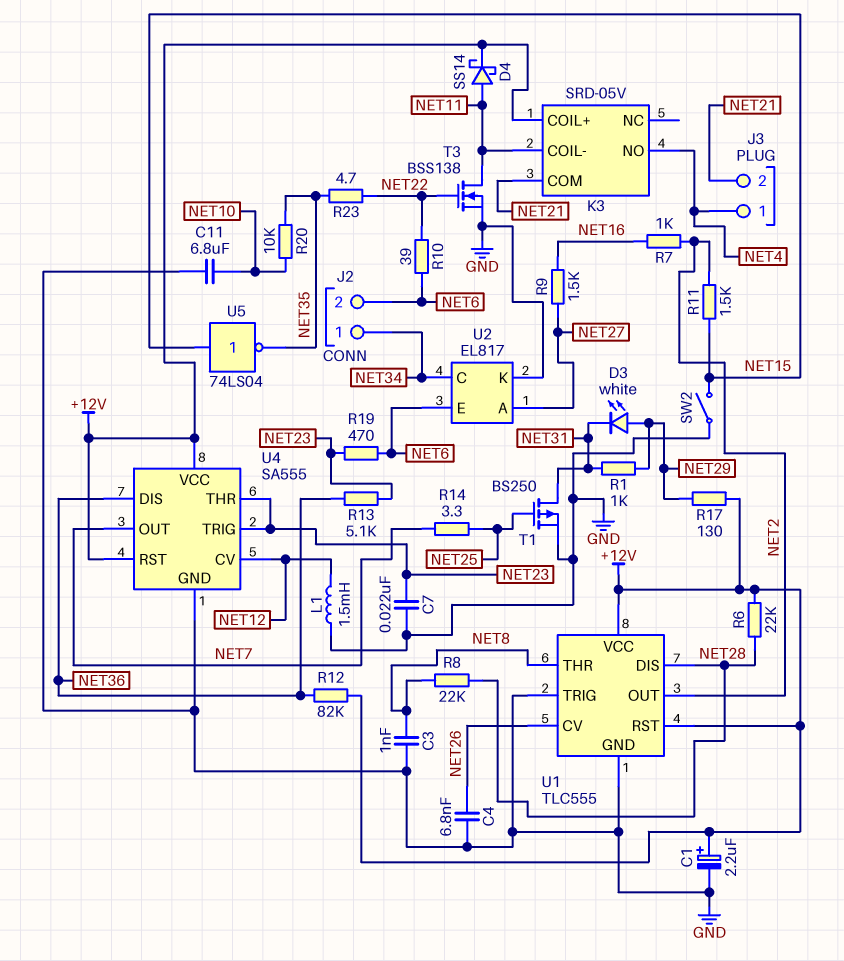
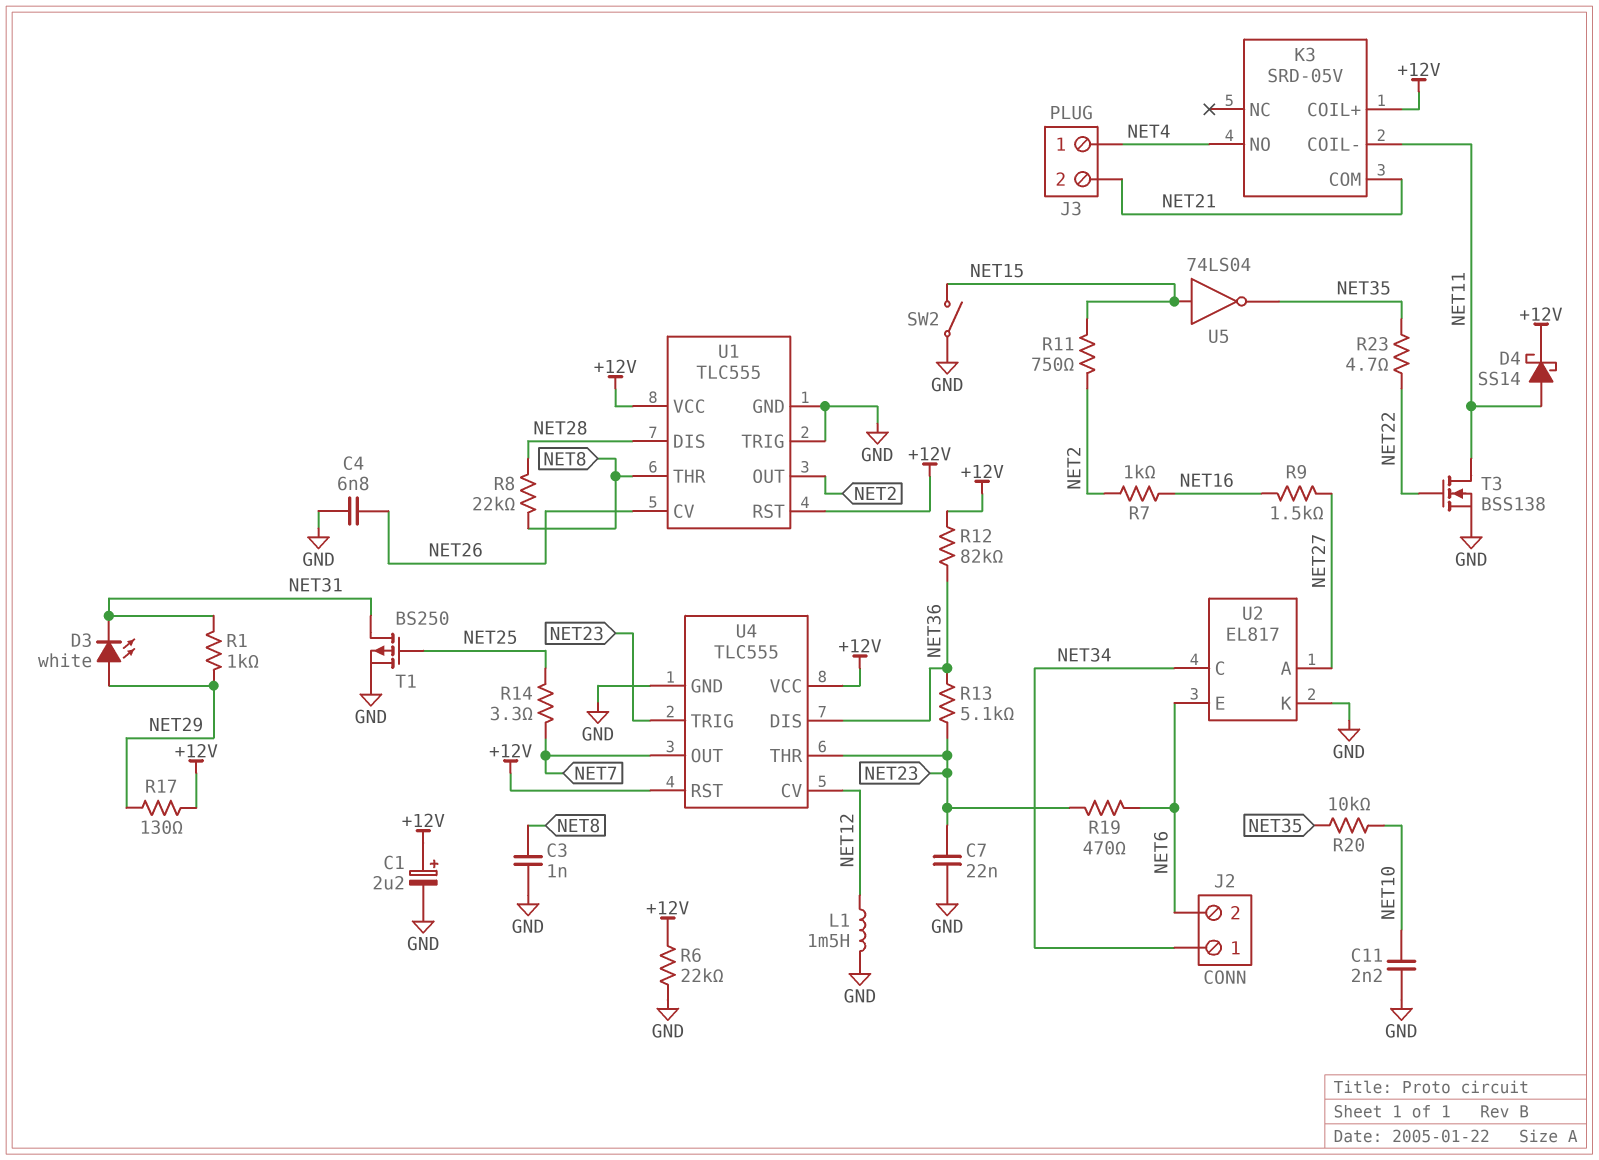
C11: 6.8uF (GND, NET10) -> 2.2nF (GND, NET10)
R6: 22k (+12V, NET28) -> 22k (+12V, GND)
R10: 39 (NET6, NET22) -> none
R11: 1.5k (NET2, NET15) -> 750 (NET2, NET15)
U4: SA555 -> TLC555

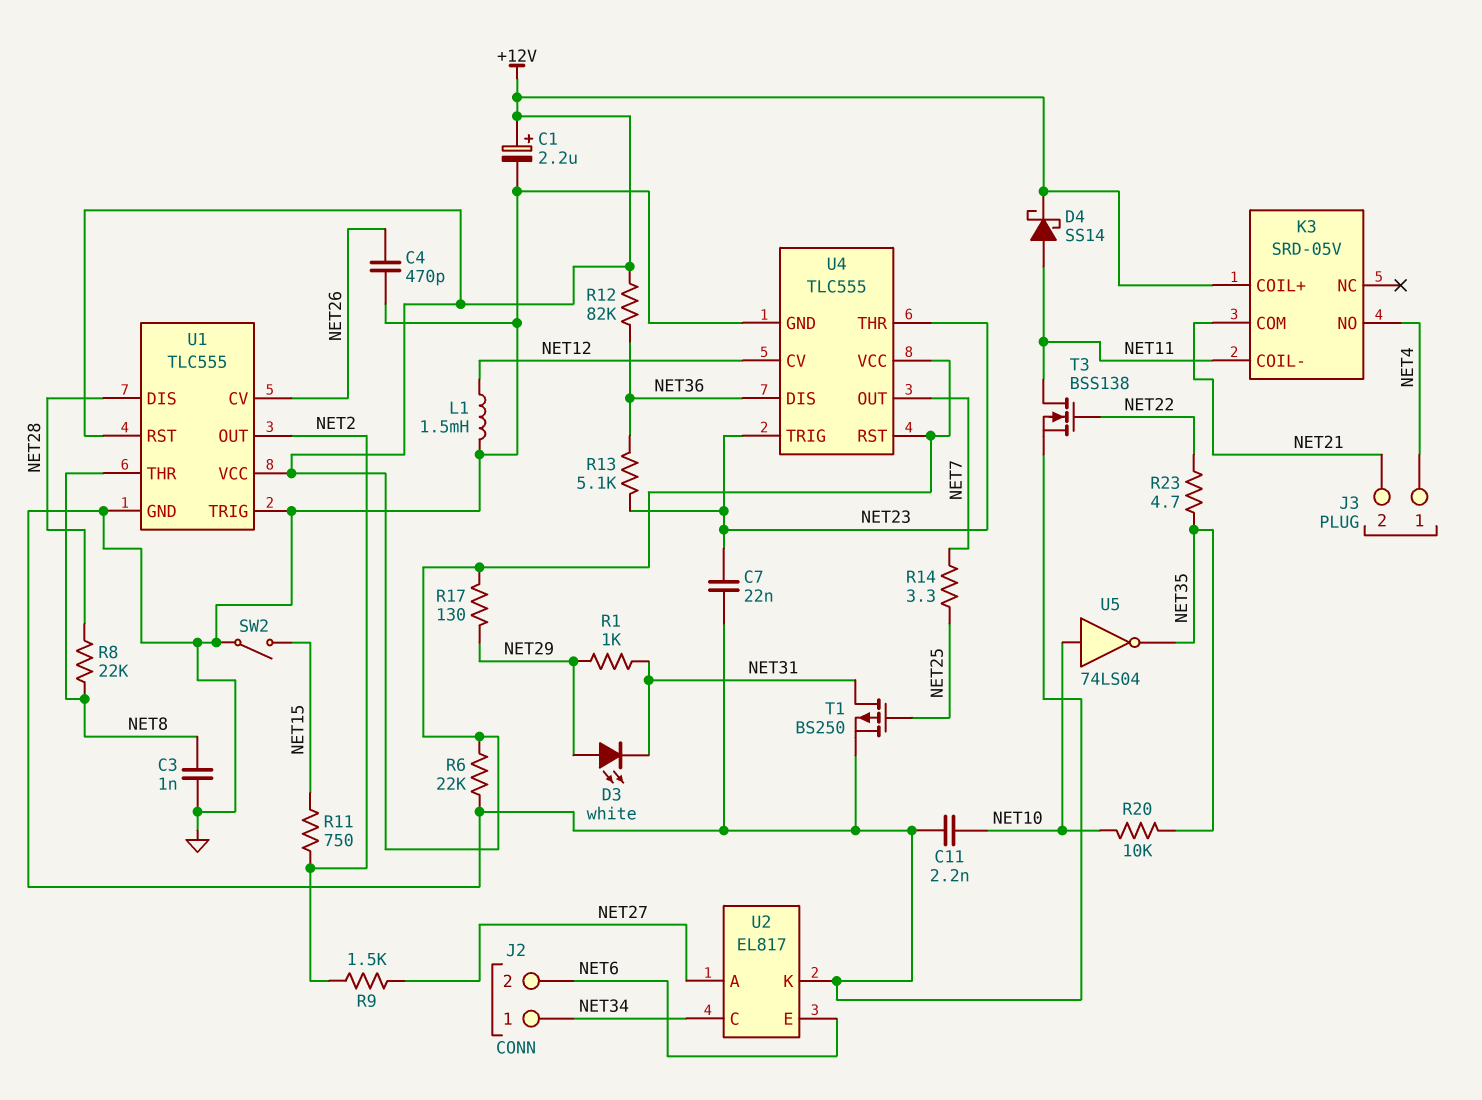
C4: 6.8nF (GND, NET26) -> 470pF (GND, NET26)
R7: 1k (NET2, NET16) -> none
R9: 1.5k (NET16, NET27) -> 1.5k (NET2, NET27)
R19: 470 (NET6, NET23) -> none
U5: NOT 74LS04 (in NET15, out NET35) -> NOT 74LS04 (in NET10, out NET35)

